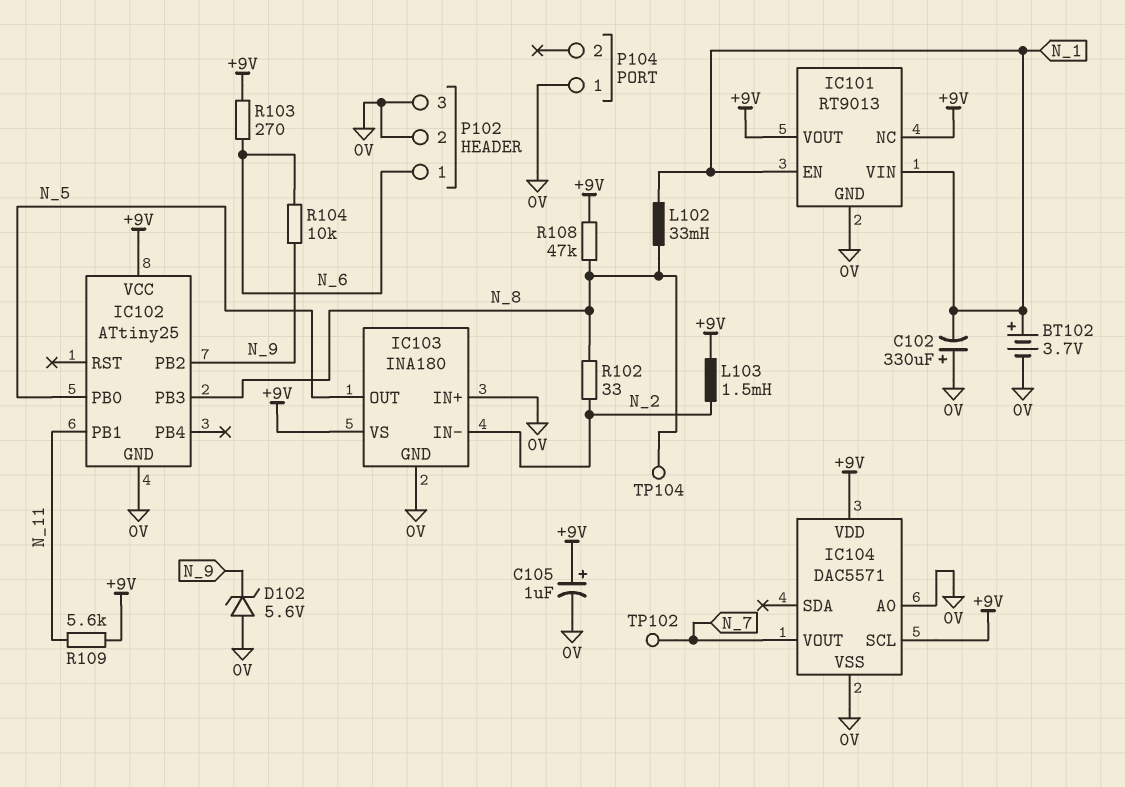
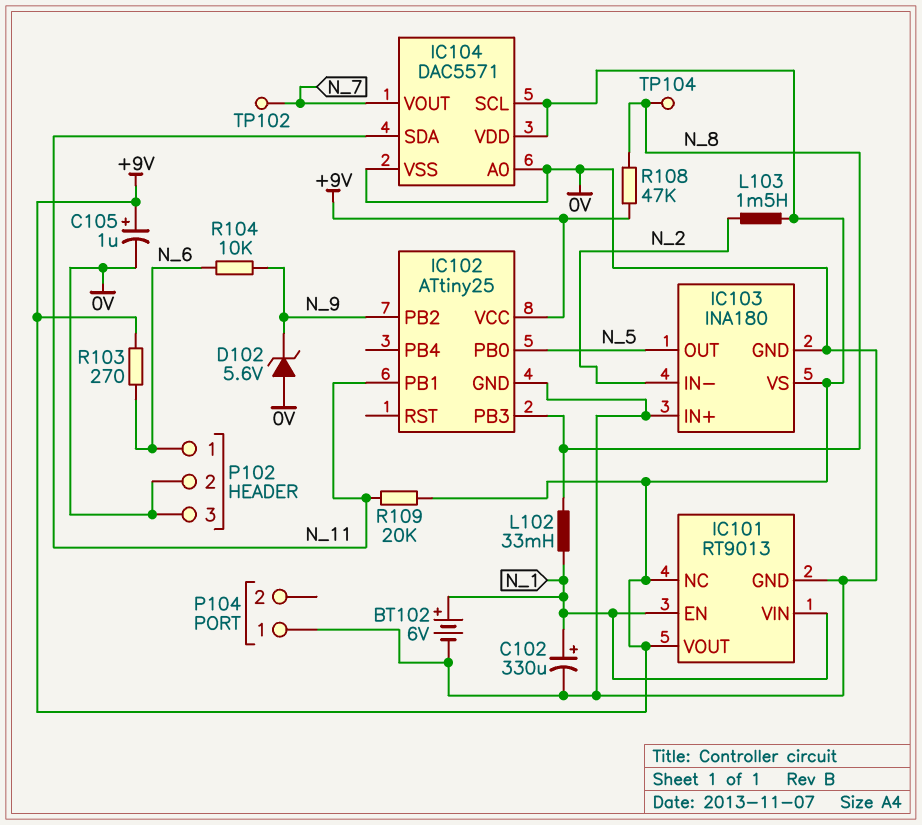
BT102: 3.7V (plus N_1, minus 0V) -> 6V (plus N_1, minus 0V)
C102: 330uF (plus 0V, minus N_1) -> 330uF (plus N_1, minus 0V)
IC104 pin SDA: none -> N_11
R102: 33 (N_2, N_8) -> none
R109: 5.6k (+9V, N_11) -> 20k (+9V, N_11)

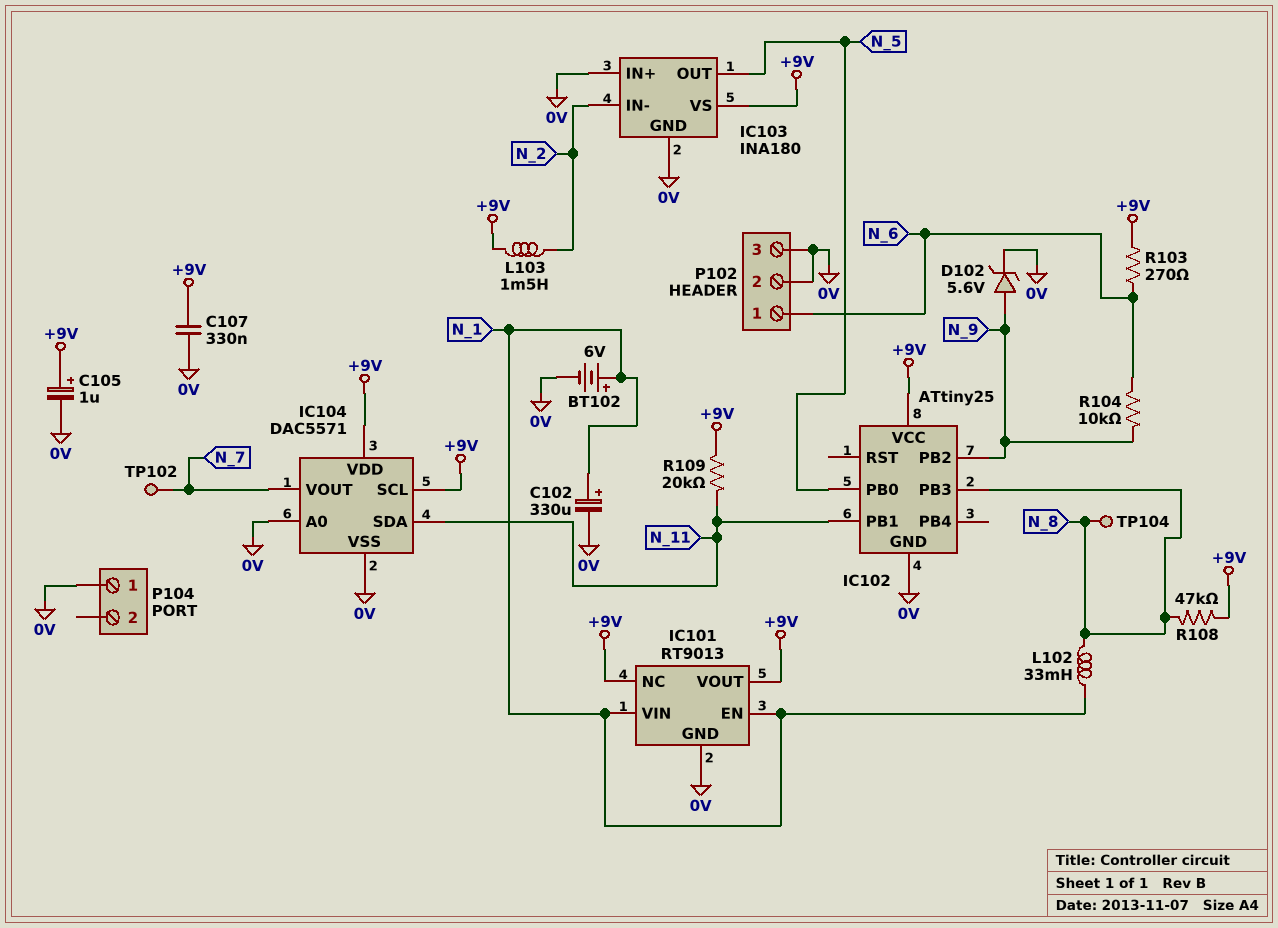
C107: none -> 330nF (+9V, 0V)
D102: zener 5.6V (A 0V, K N_9) -> zener 5.6V (A N_9, K 0V)

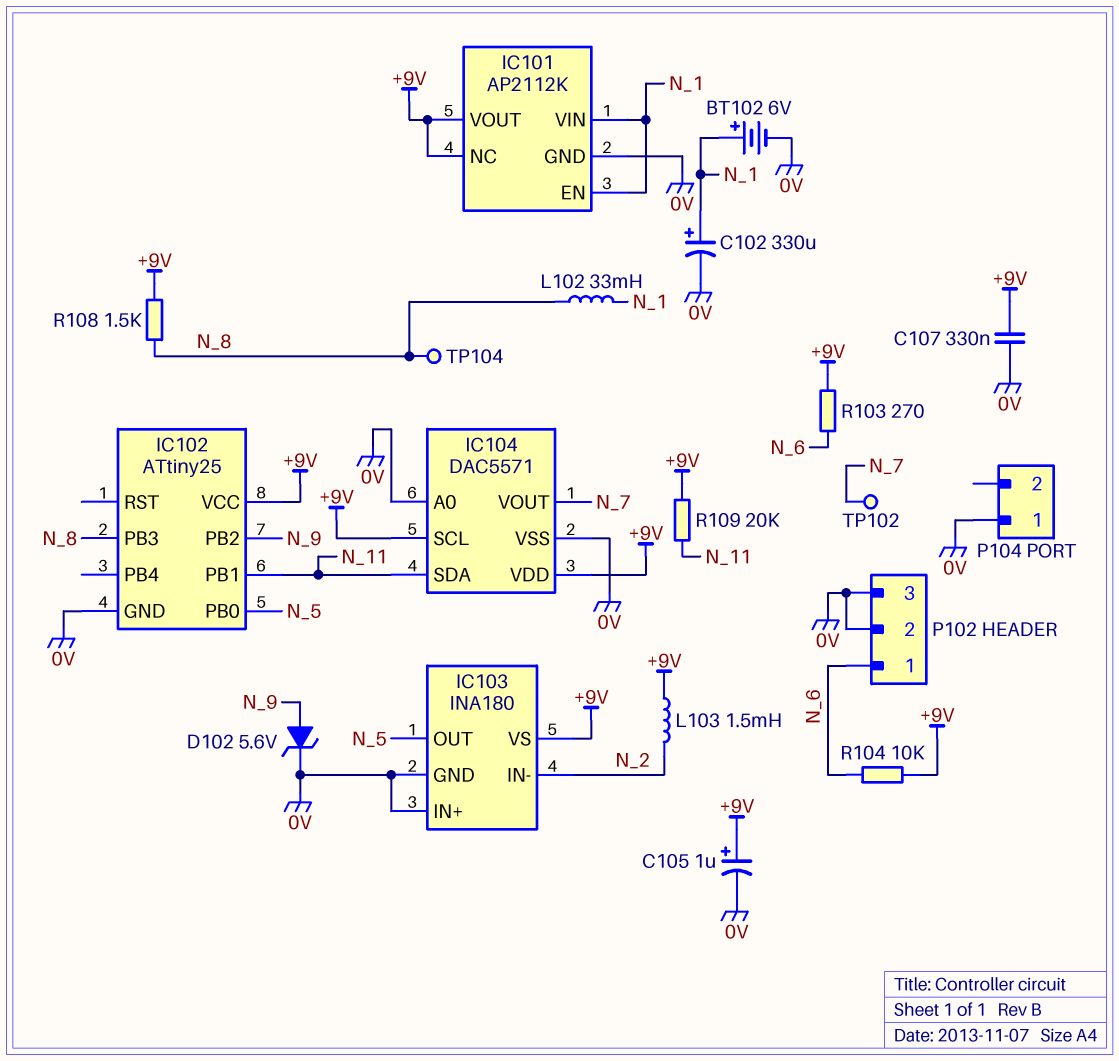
IC101: RT9013 -> AP2112K
R104: 10k (N_6, N_9) -> 10k (+9V, N_6)
R108: 47k (+9V, N_8) -> 1.5k (+9V, N_8)

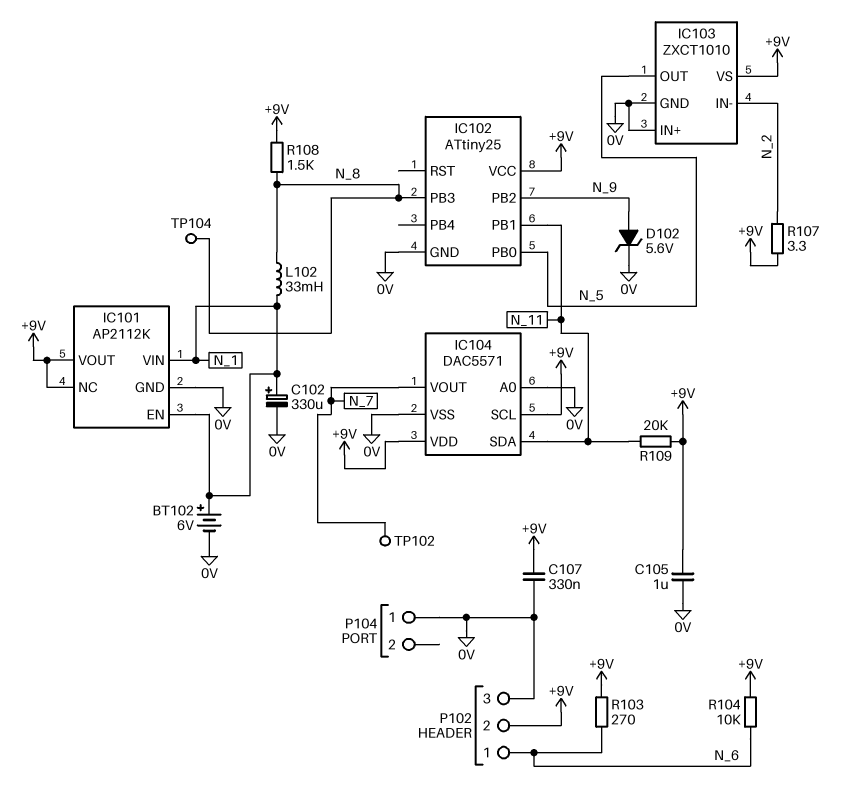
C105: 1uF (plus +9V, minus 0V) -> 1uF (+9V, 0V)
IC103: INA180 -> ZXCT1010
L103: 1.5mH (+9V, N_2) -> none
P102 pin 2: 0V -> +9V
R107: none -> 3.3 (+9V, N_2)

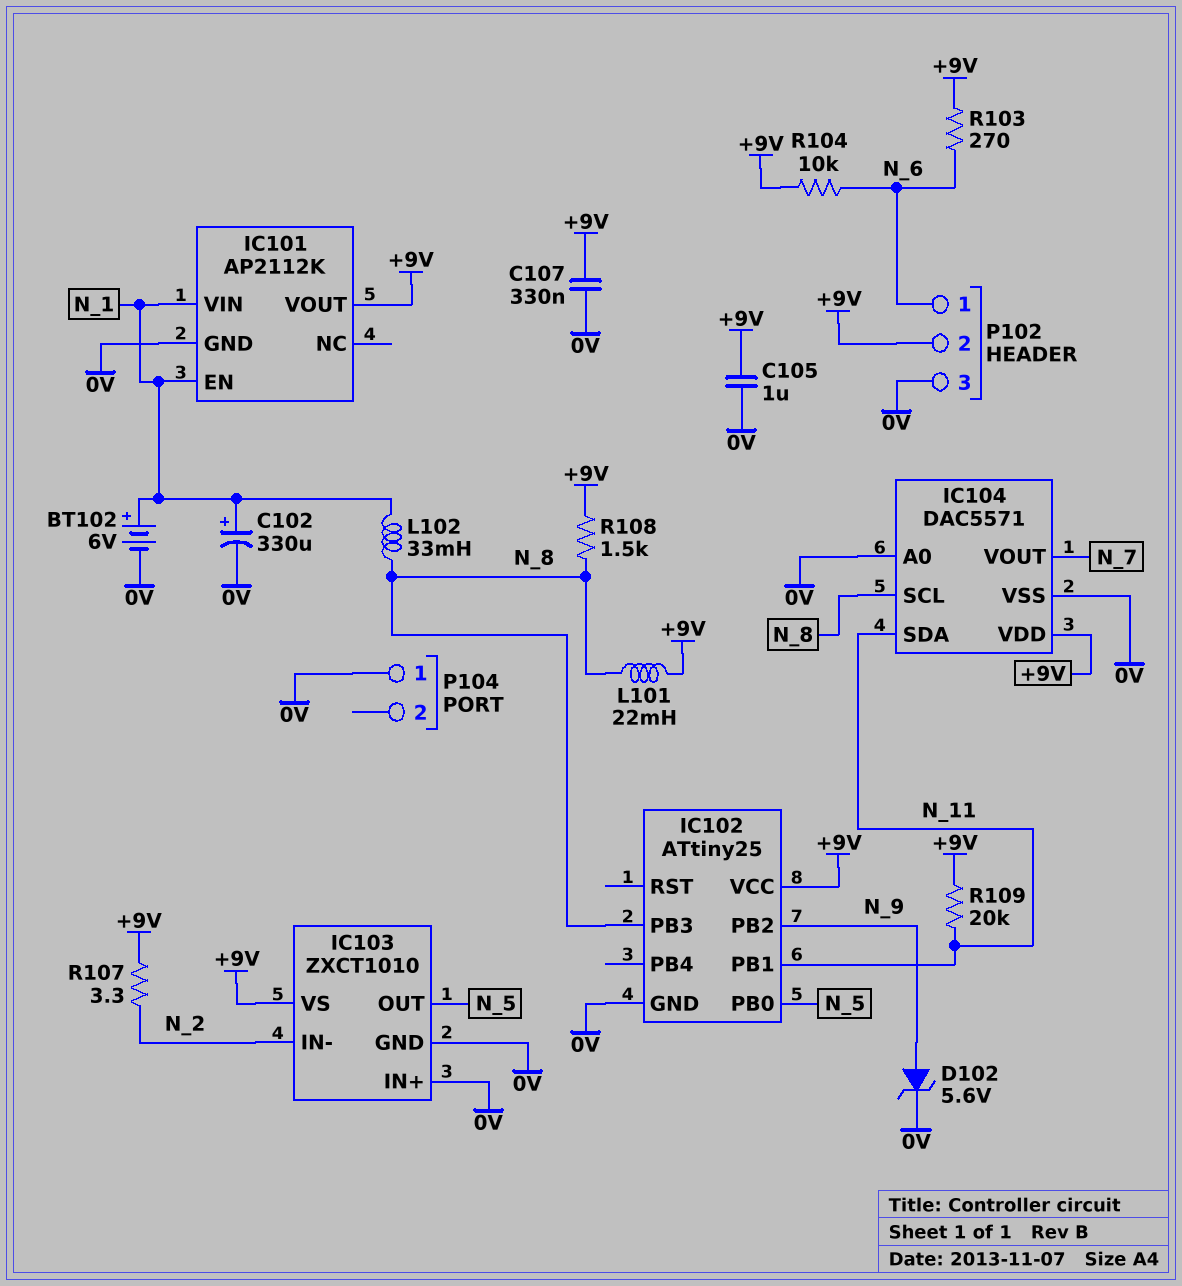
IC101 pin NC: +9V -> none
IC104 pin SCL: +9V -> N_8
L101: none -> 22mH (+9V, N_8)
TP102: test point (N_7) -> none
TP104: test point (N_8) -> none

